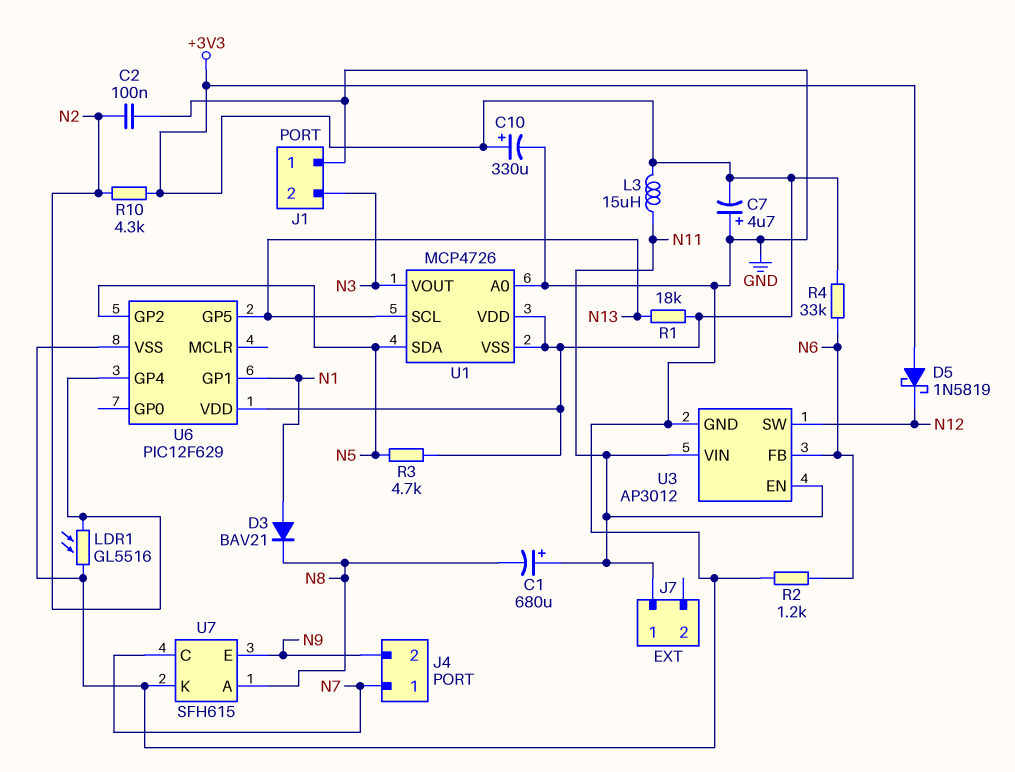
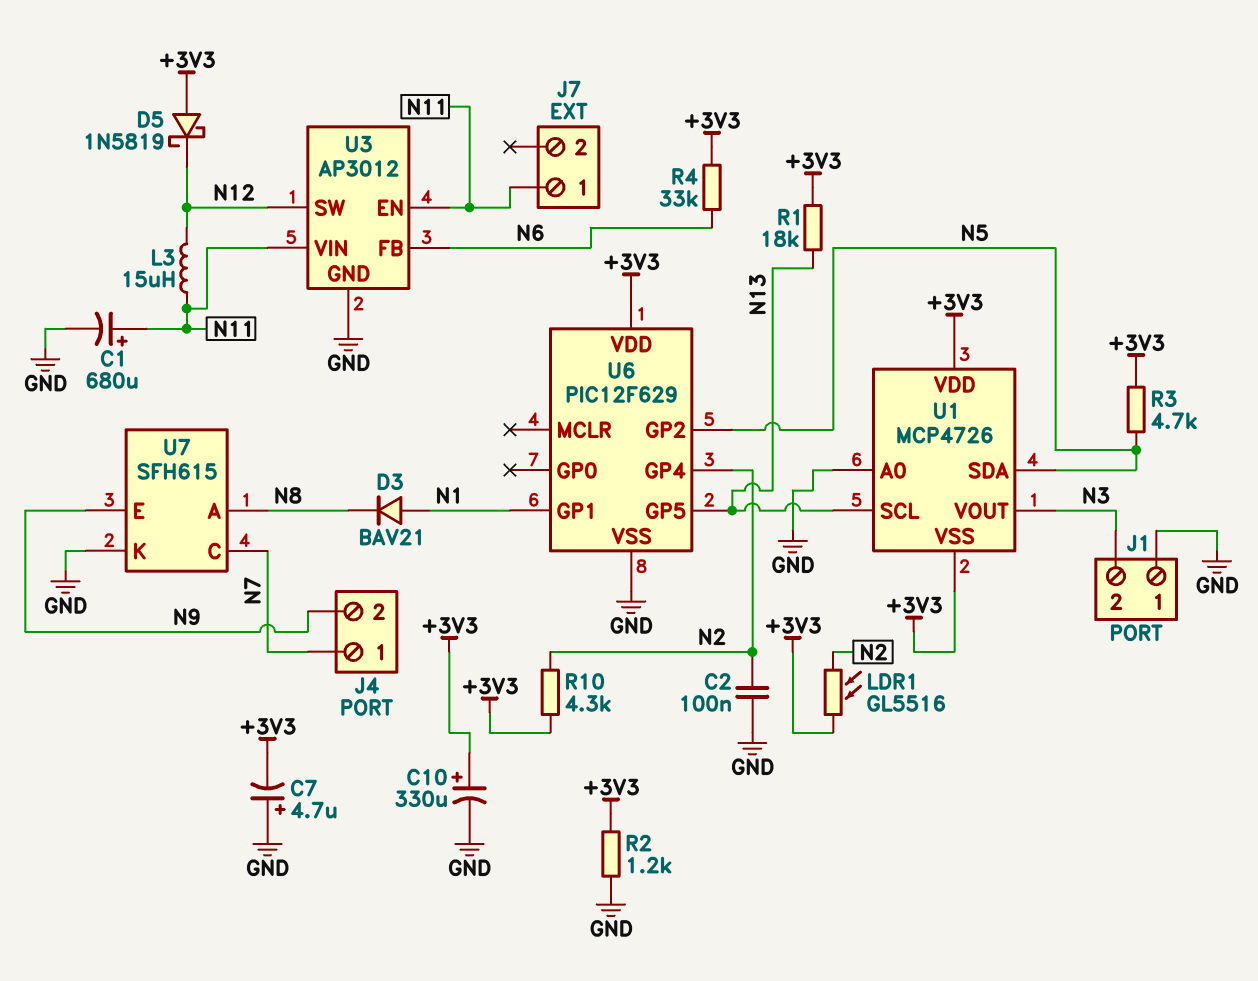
C1: 680uF (plus N11, minus N8) -> 680uF (plus N11, minus GND)
L3: 15uH (+3V3, N11) -> 15uH (N11, N12)
LDR1: GL5516 (GND, N2) -> GL5516 (+3V3, N2)
R2: 1.2k (GND, N6) -> 1.2k (+3V3, GND)

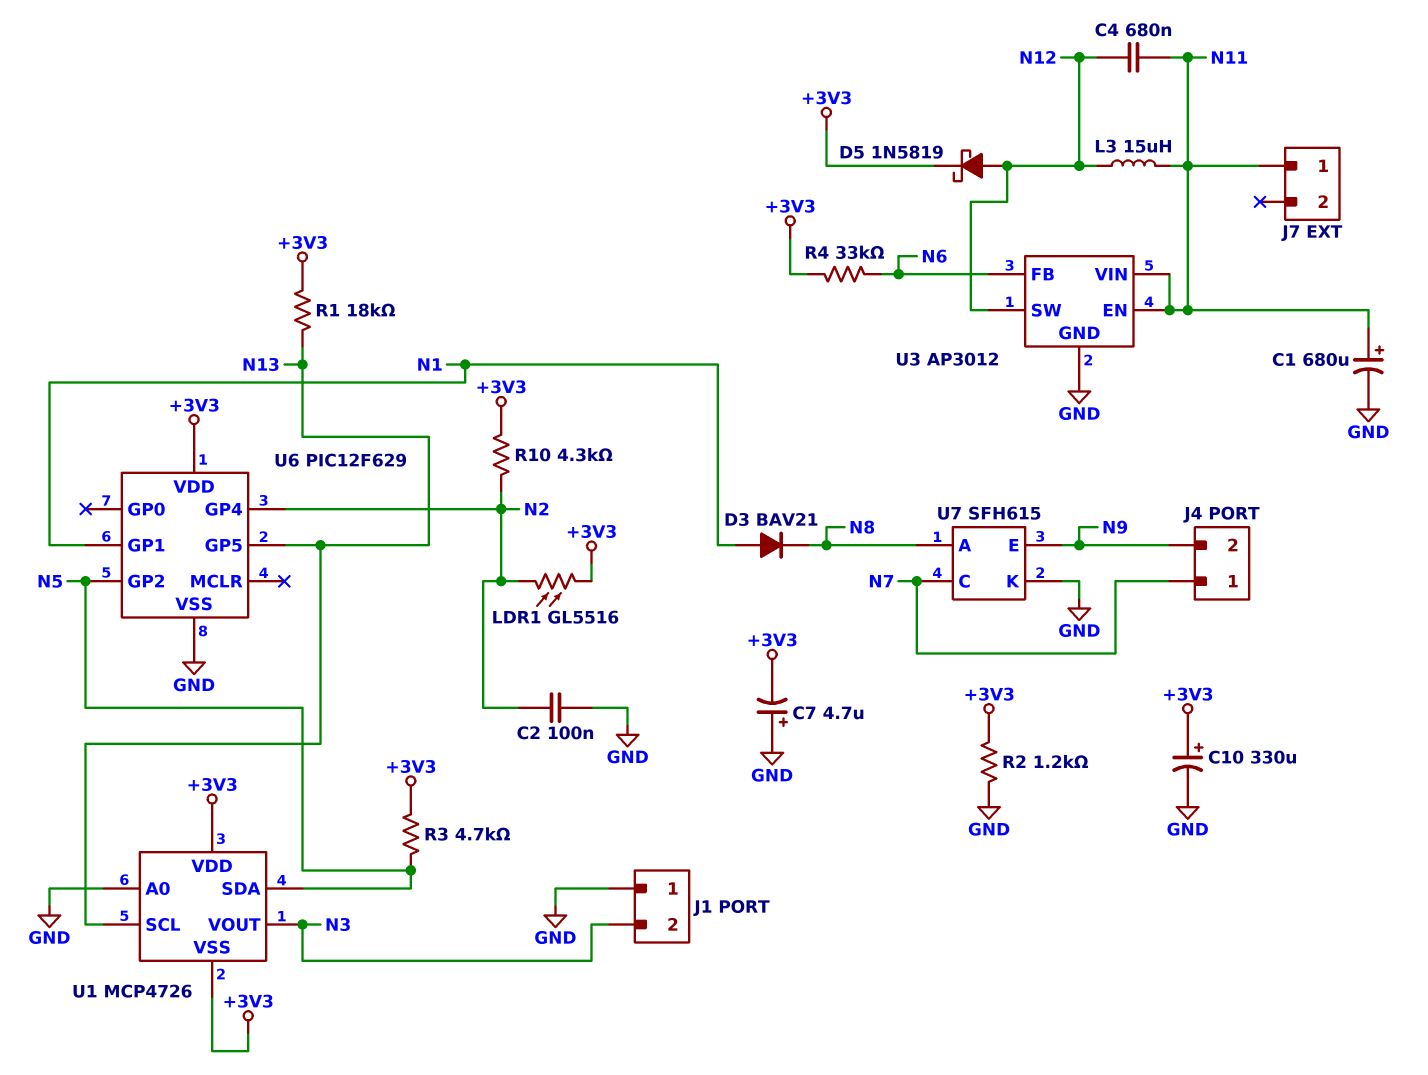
C4: none -> 680nF (N11, N12)
D5: schottky 1N5819 (A +3V3, K N12) -> schottky 1N5819 (A N12, K +3V3)

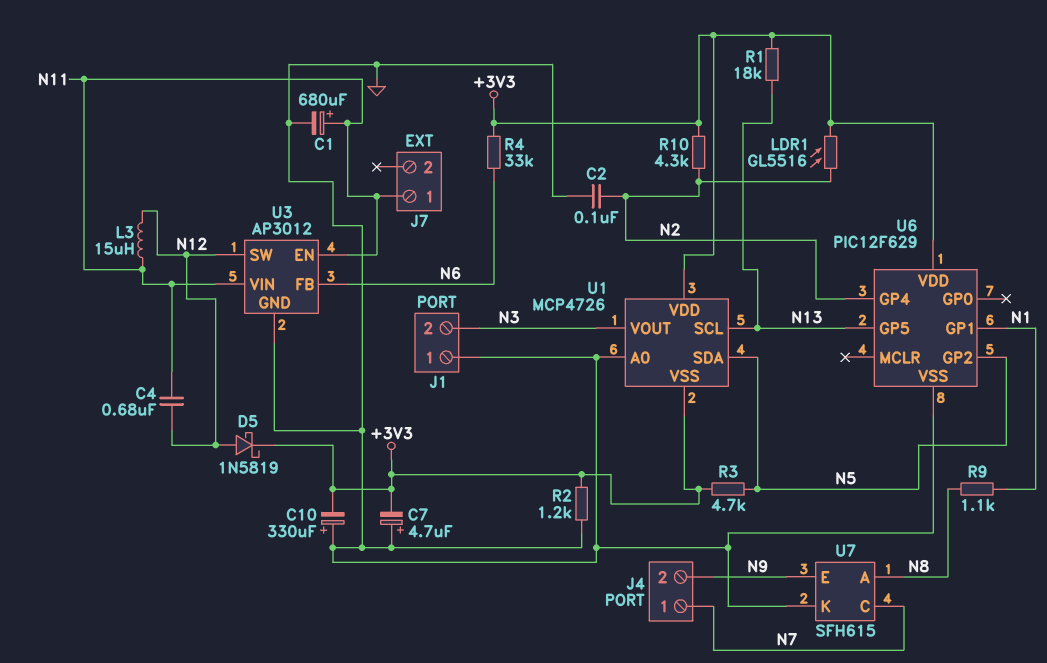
C10: 330uF (plus +3V3, minus GND) -> 330uF (plus GND, minus +3V3)
D3: diode BAV21 (A N1, K N8) -> none
R9: none -> 1.1k (N1, N8)

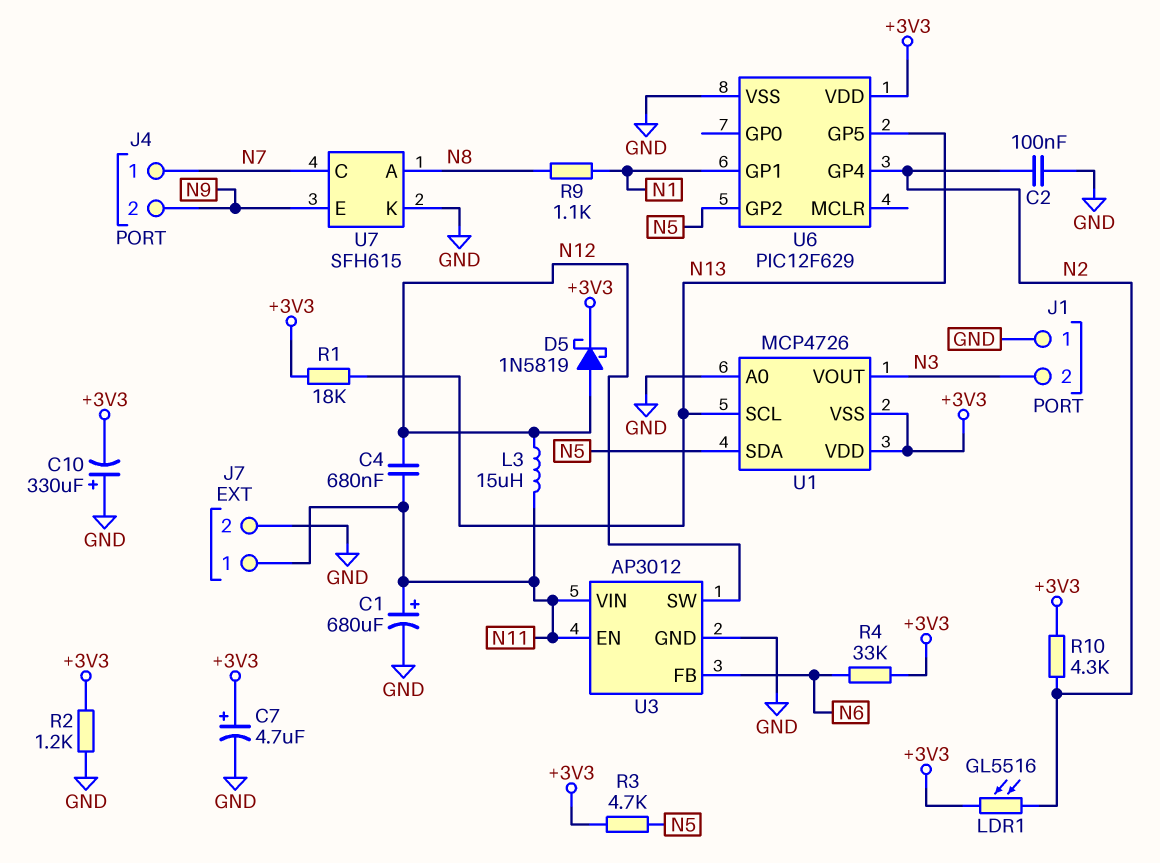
C7: 4.7uF (plus GND, minus +3V3) -> 4.7uF (plus +3V3, minus GND)
J7 pin 2: none -> GND

